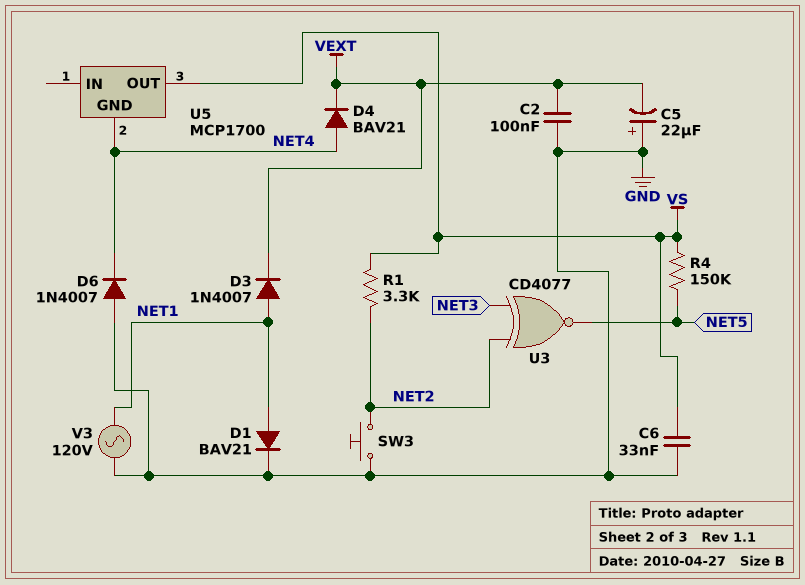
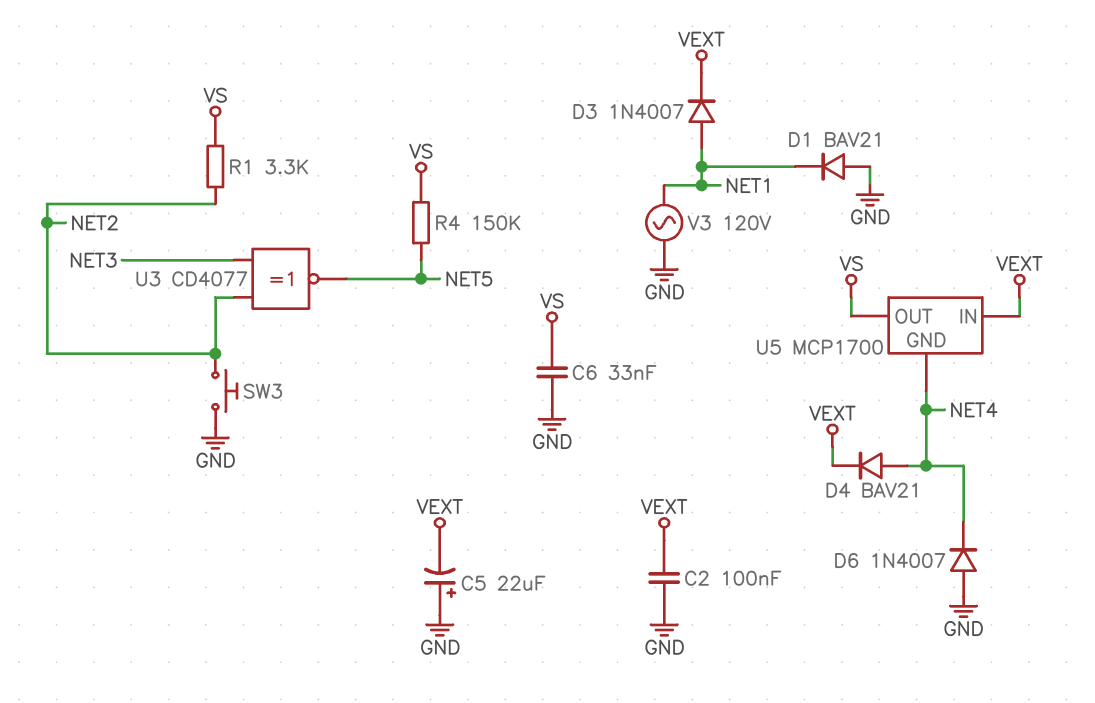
D1: diode BAV21 (A NET1, K GND) -> diode BAV21 (A GND, K NET1)
U5 pin IN: none -> VEXT

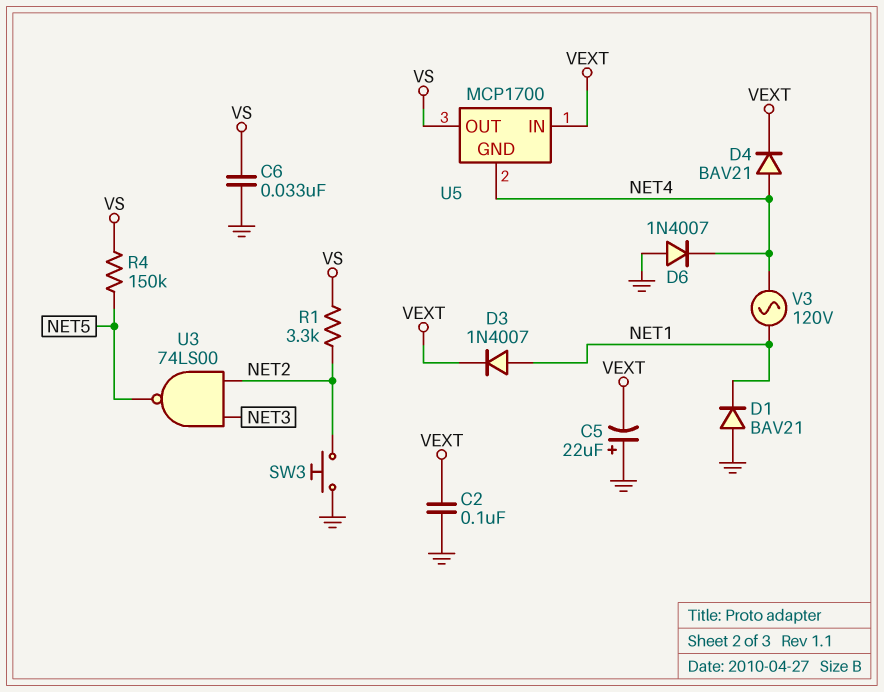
U3: XNOR CD4077 (in NET2, in NET3, out NET5) -> NAND 74LS00 (in NET2, in NET3, out NET5)
V3: AC 120V (GND, NET1) -> AC 120V (NET1, NET4)

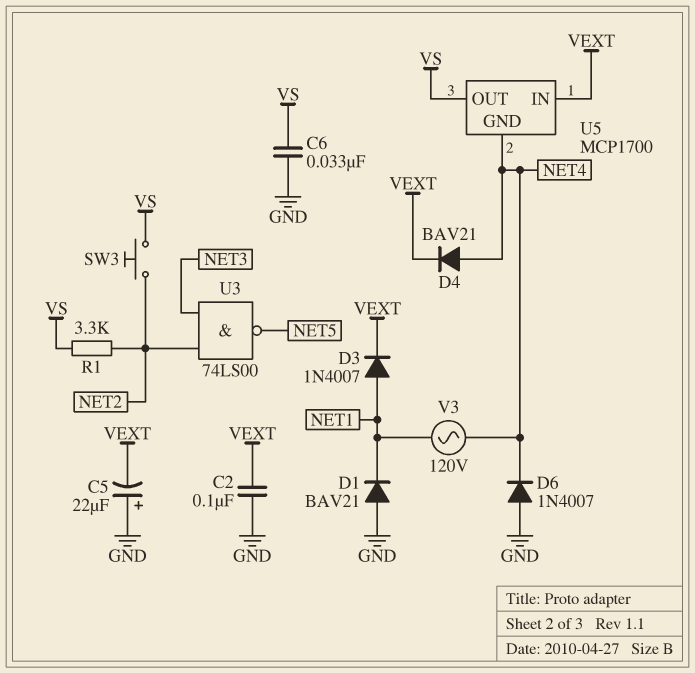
R4: 150k (NET5, VS) -> none
SW3: button (GND, NET2) -> button (NET2, VS)

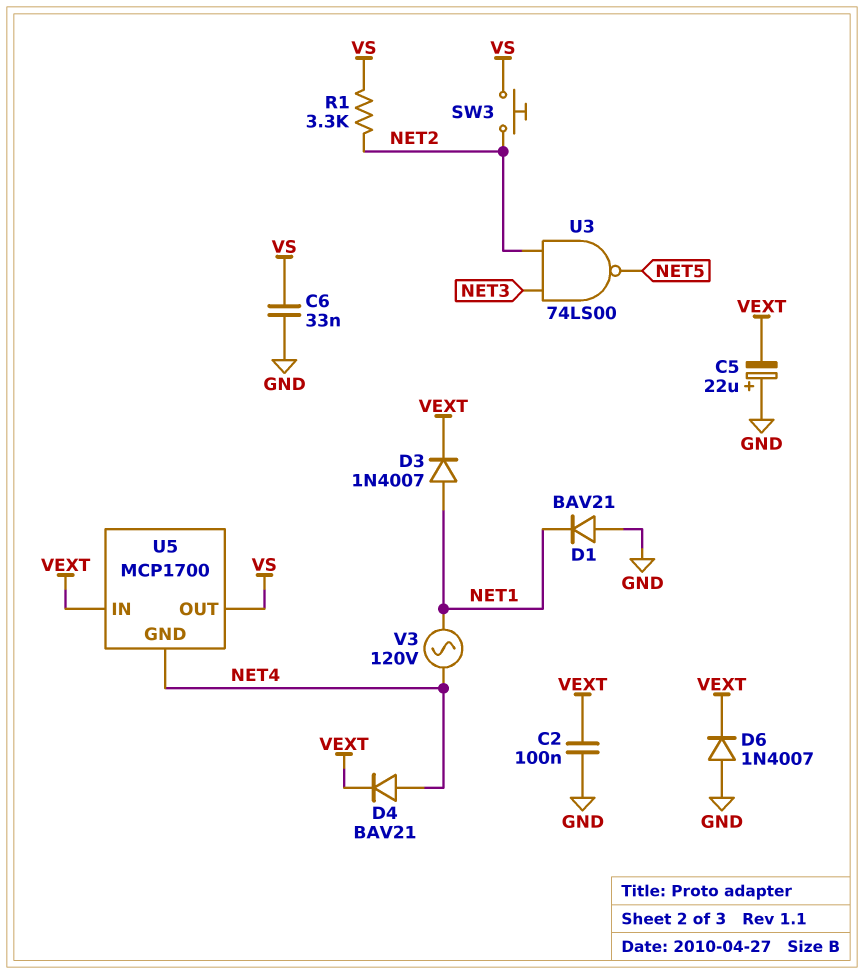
D6: diode 1N4007 (A GND, K NET4) -> diode 1N4007 (A GND, K VEXT)

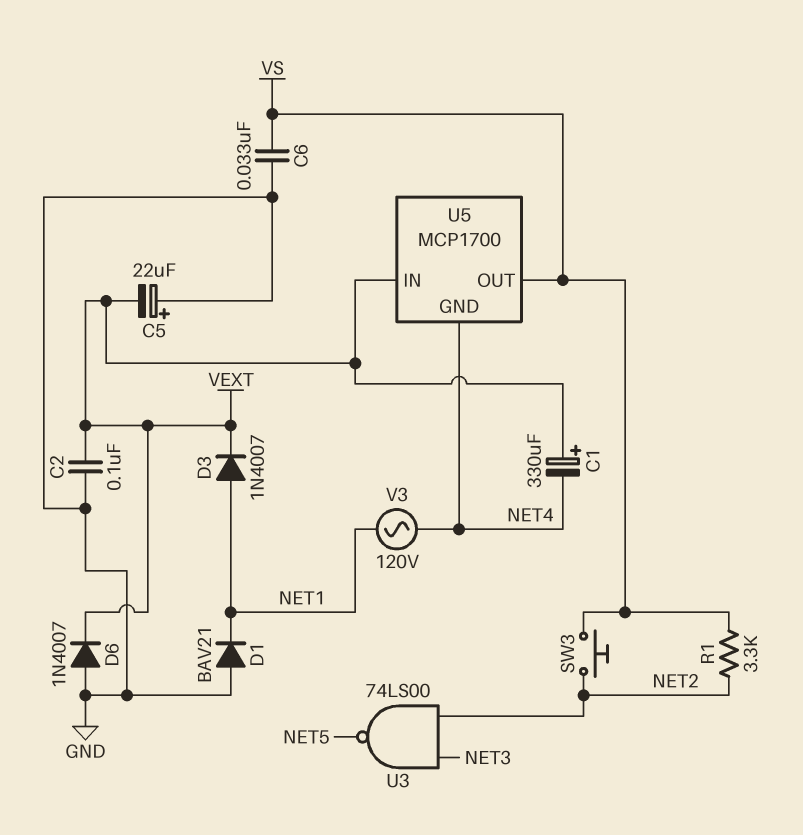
C1: none -> 330uF (plus VEXT, minus NET4)
D4: diode BAV21 (A NET4, K VEXT) -> none

